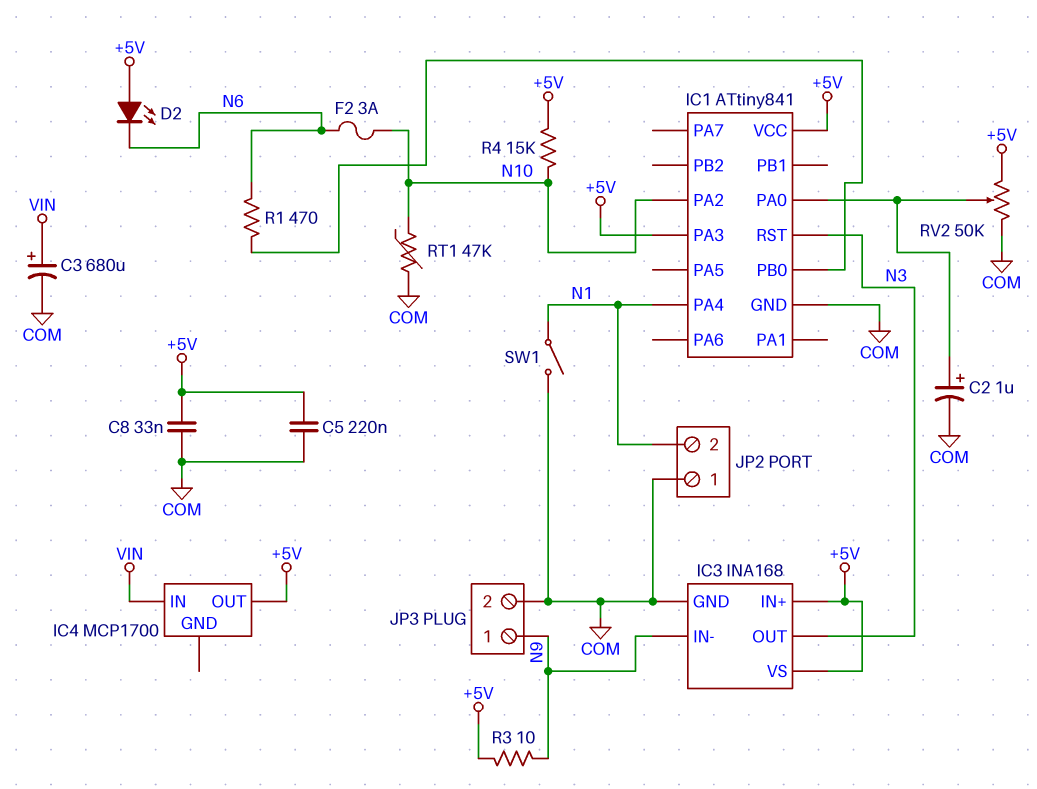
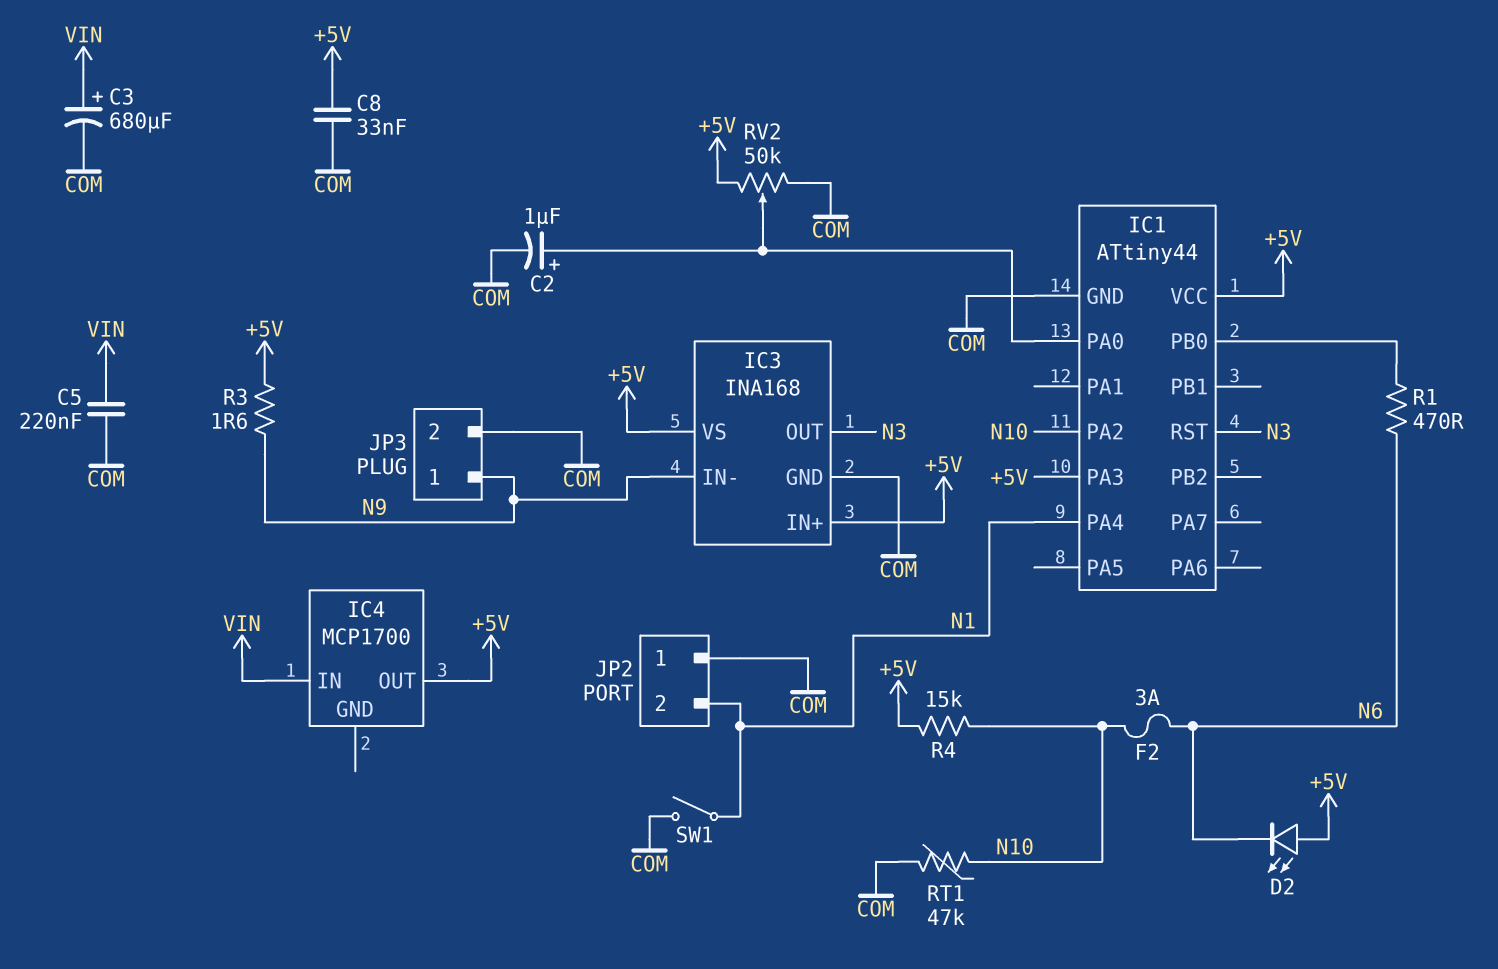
C5: 220nF (+5V, COM) -> 220nF (COM, VIN)
IC1: ATtiny841 -> ATtiny44
R3: 10 (+5V, N9) -> 1.6 (+5V, N9)

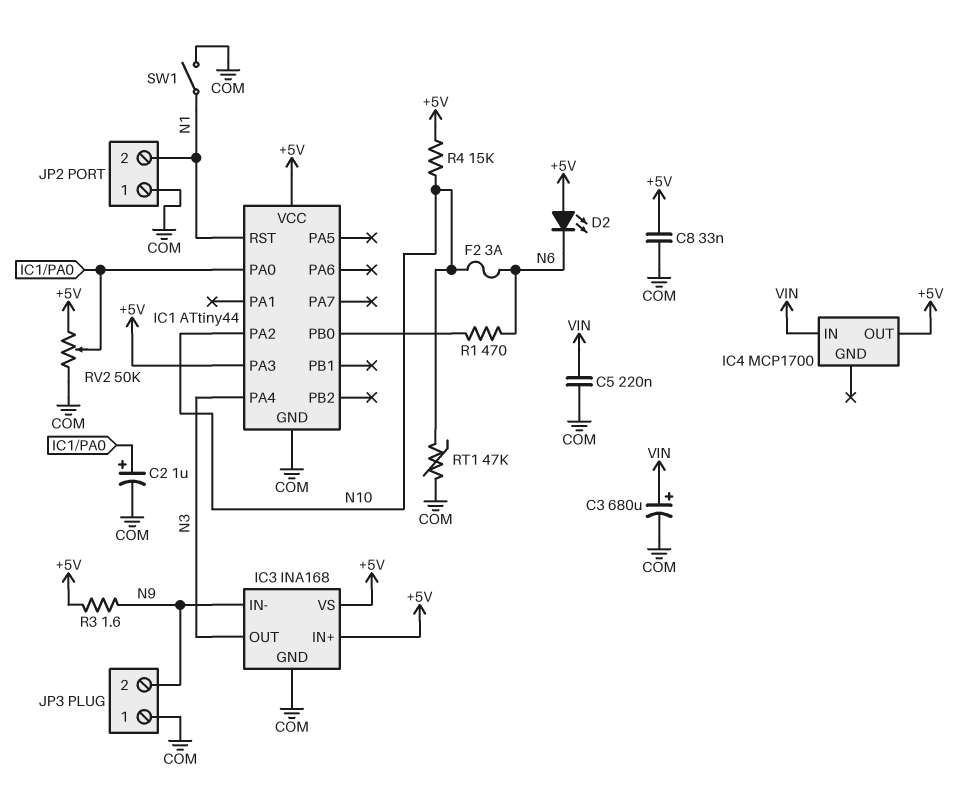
IC1 pin PA4: N1 -> N3
IC1 pin RST: N3 -> N1
JP3 pin 1: N9 -> COM
JP3 pin 2: COM -> N9

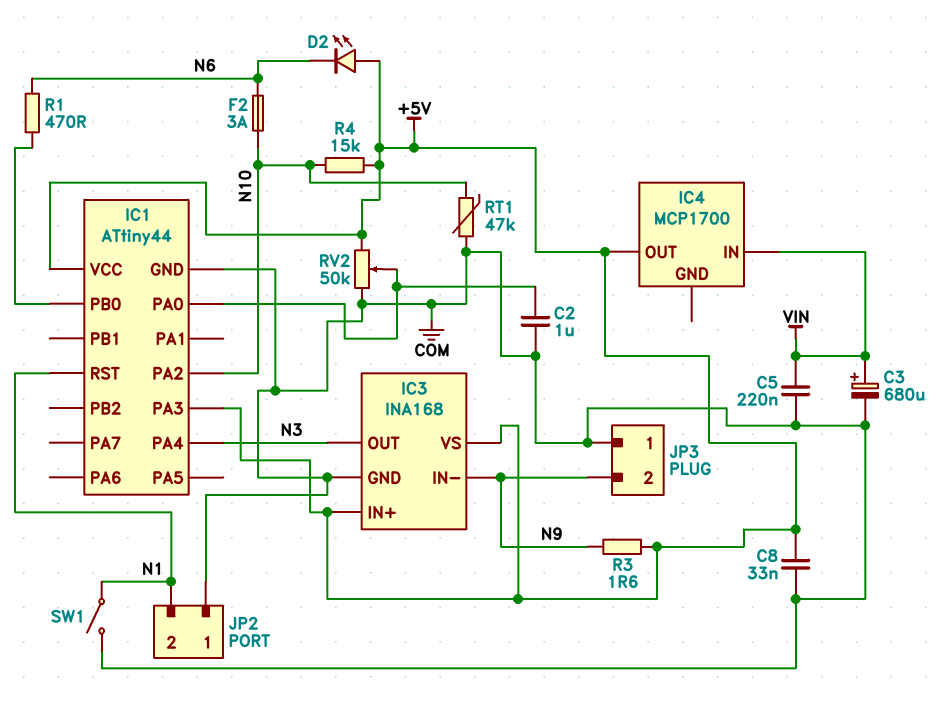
C2: 1uF (plus IC1/PA0, minus COM) -> 1uF (COM, IC1/PA0)

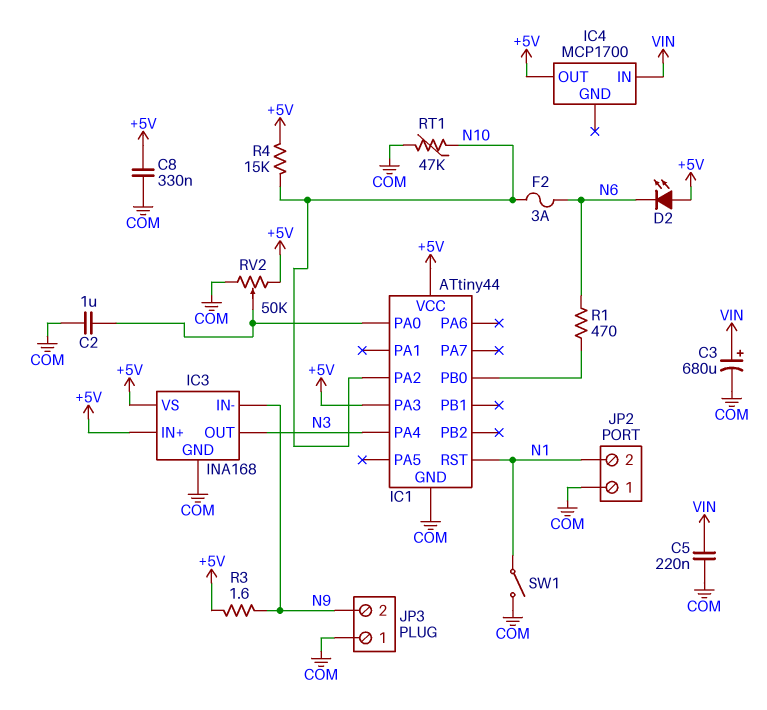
C8: 33nF (+5V, COM) -> 330nF (+5V, COM)

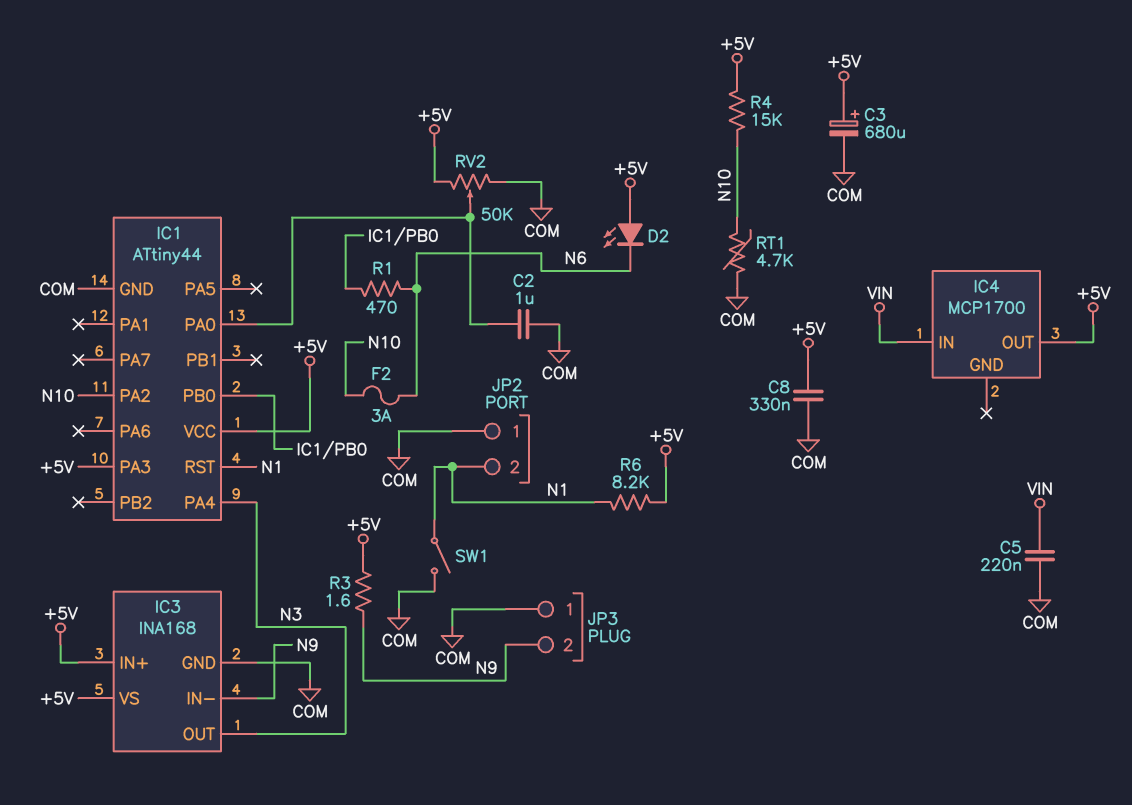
C3: 680uF (plus VIN, minus COM) -> 680uF (plus +5V, minus COM)
R6: none -> 8.2k (+5V, N1)
RT1: 47k (COM, N10) -> 4.7k (COM, N10)

